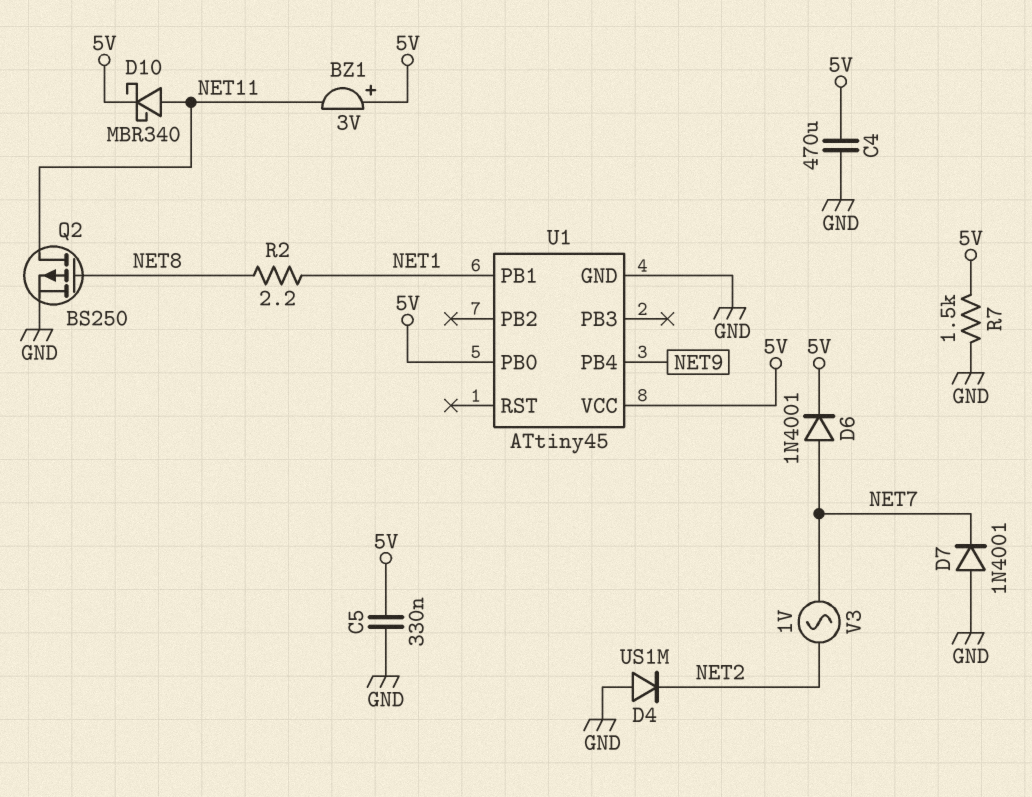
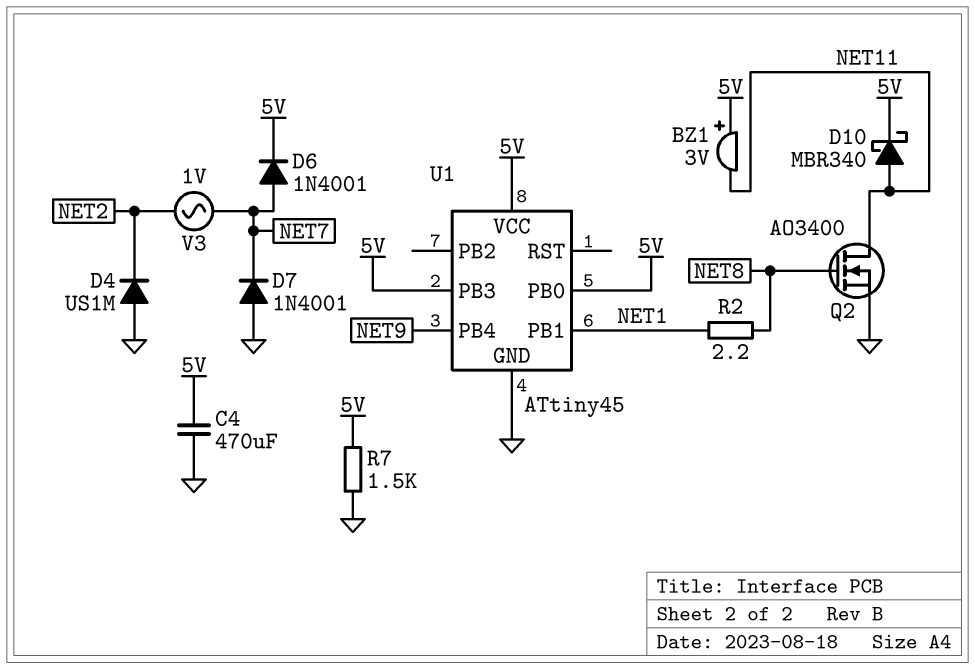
C5: 330nF (5V, GND) -> none
Q2: PMOS BS250 (G NET8, D NET11, S GND) -> NMOS AO3400 (G NET8, D NET11, S GND)
U1 pin PB3: none -> 5V

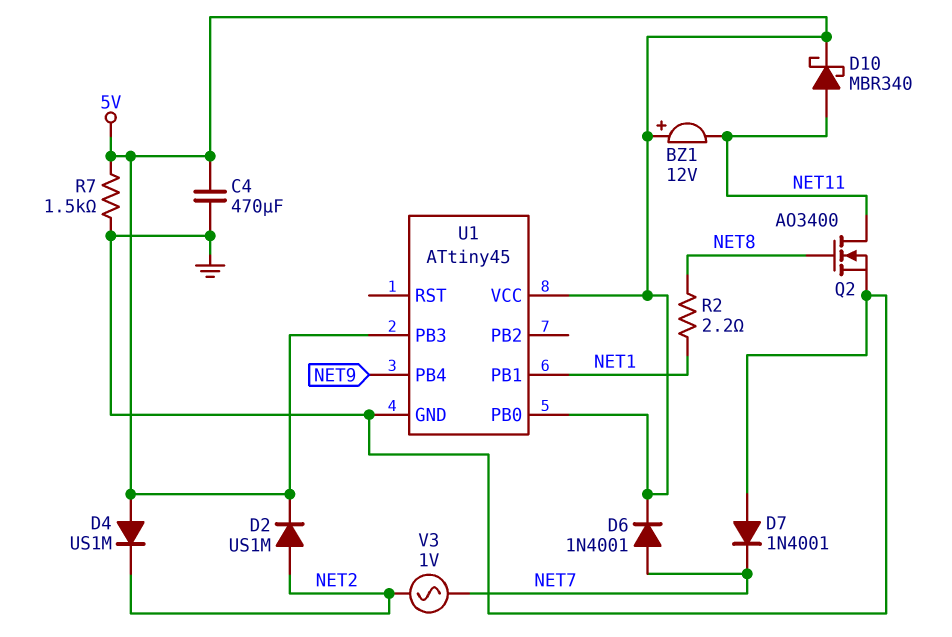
BZ1: buzzer 3V (plus 5V, minus NET11) -> buzzer 12V (plus 5V, minus NET11)
D2: none -> diode US1M (A NET2, K 5V)
D4: diode US1M (A GND, K NET2) -> diode US1M (A 5V, K NET2)

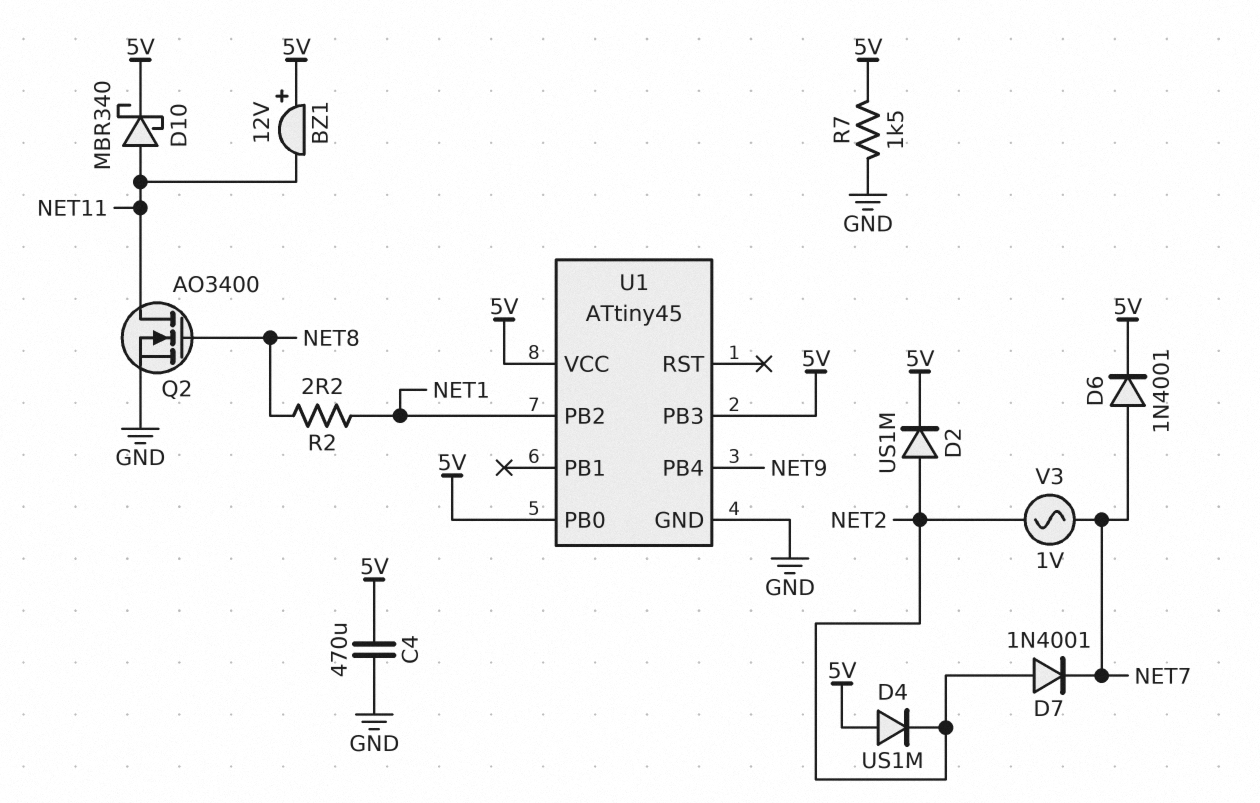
D7: diode 1N4001 (A GND, K NET7) -> diode 1N4001 (A NET2, K NET7)
U1 pin PB1: NET1 -> none
U1 pin PB2: none -> NET1

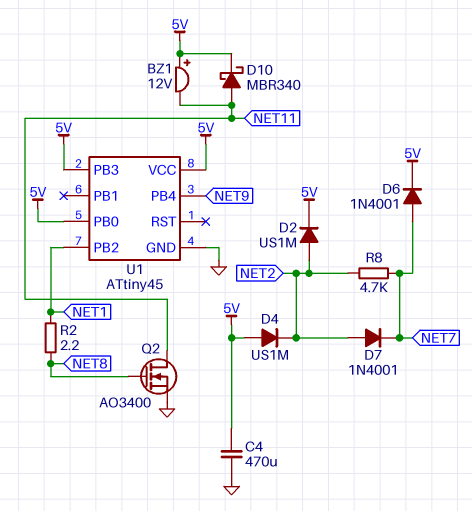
R7: 1.5k (5V, GND) -> none
R8: none -> 4.7k (NET2, NET7)
V3: AC 1V (NET2, NET7) -> none

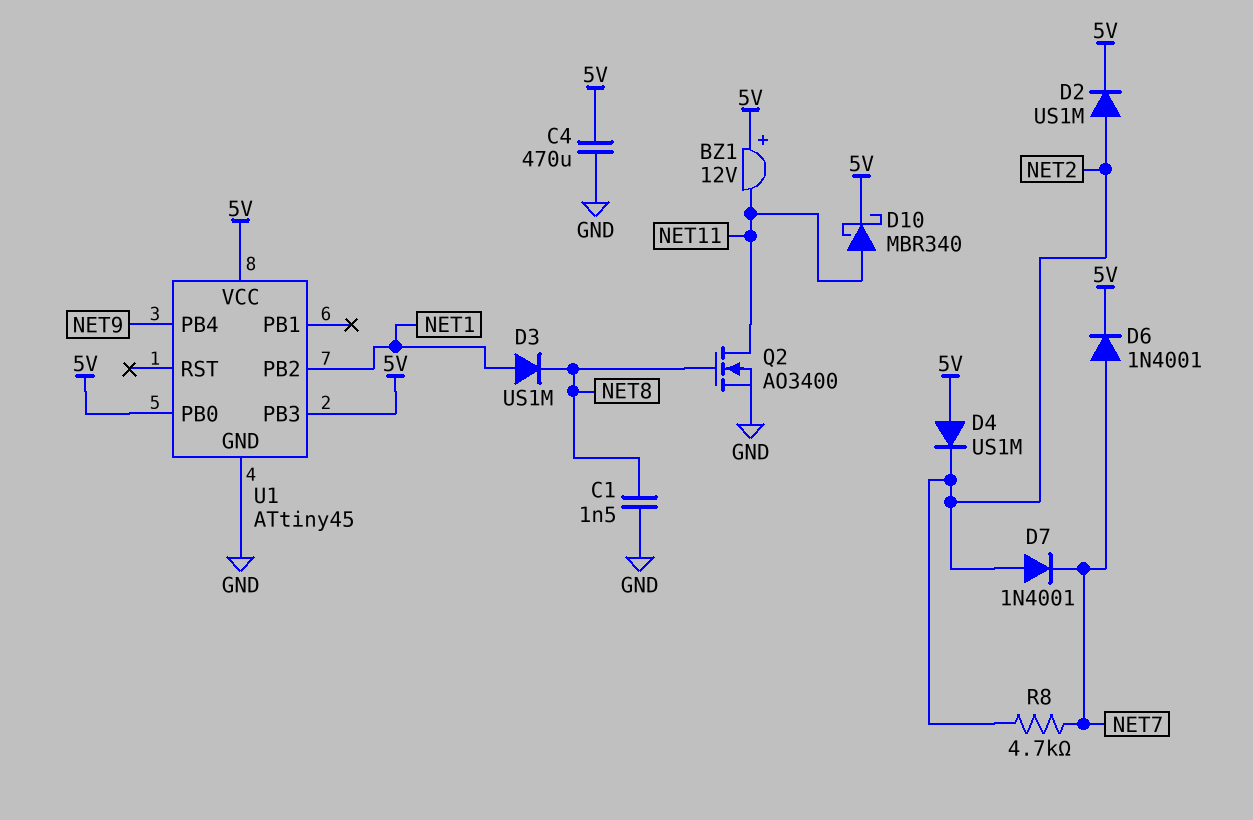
C1: none -> 1.5nF (GND, NET8)
D3: none -> diode US1M (A NET1, K NET8)
R2: 2.2 (NET1, NET8) -> none

